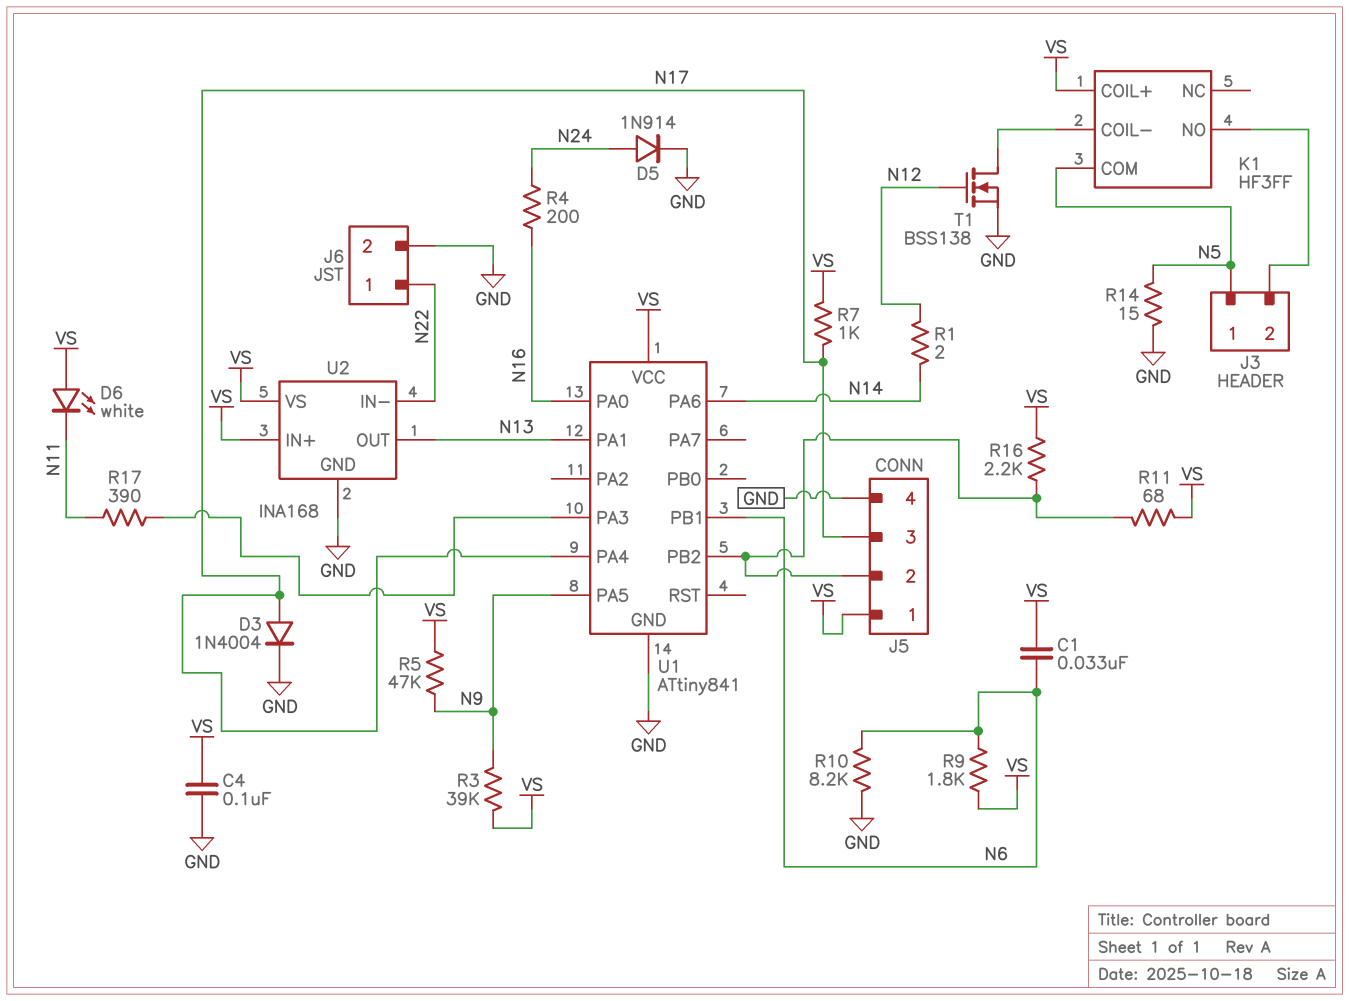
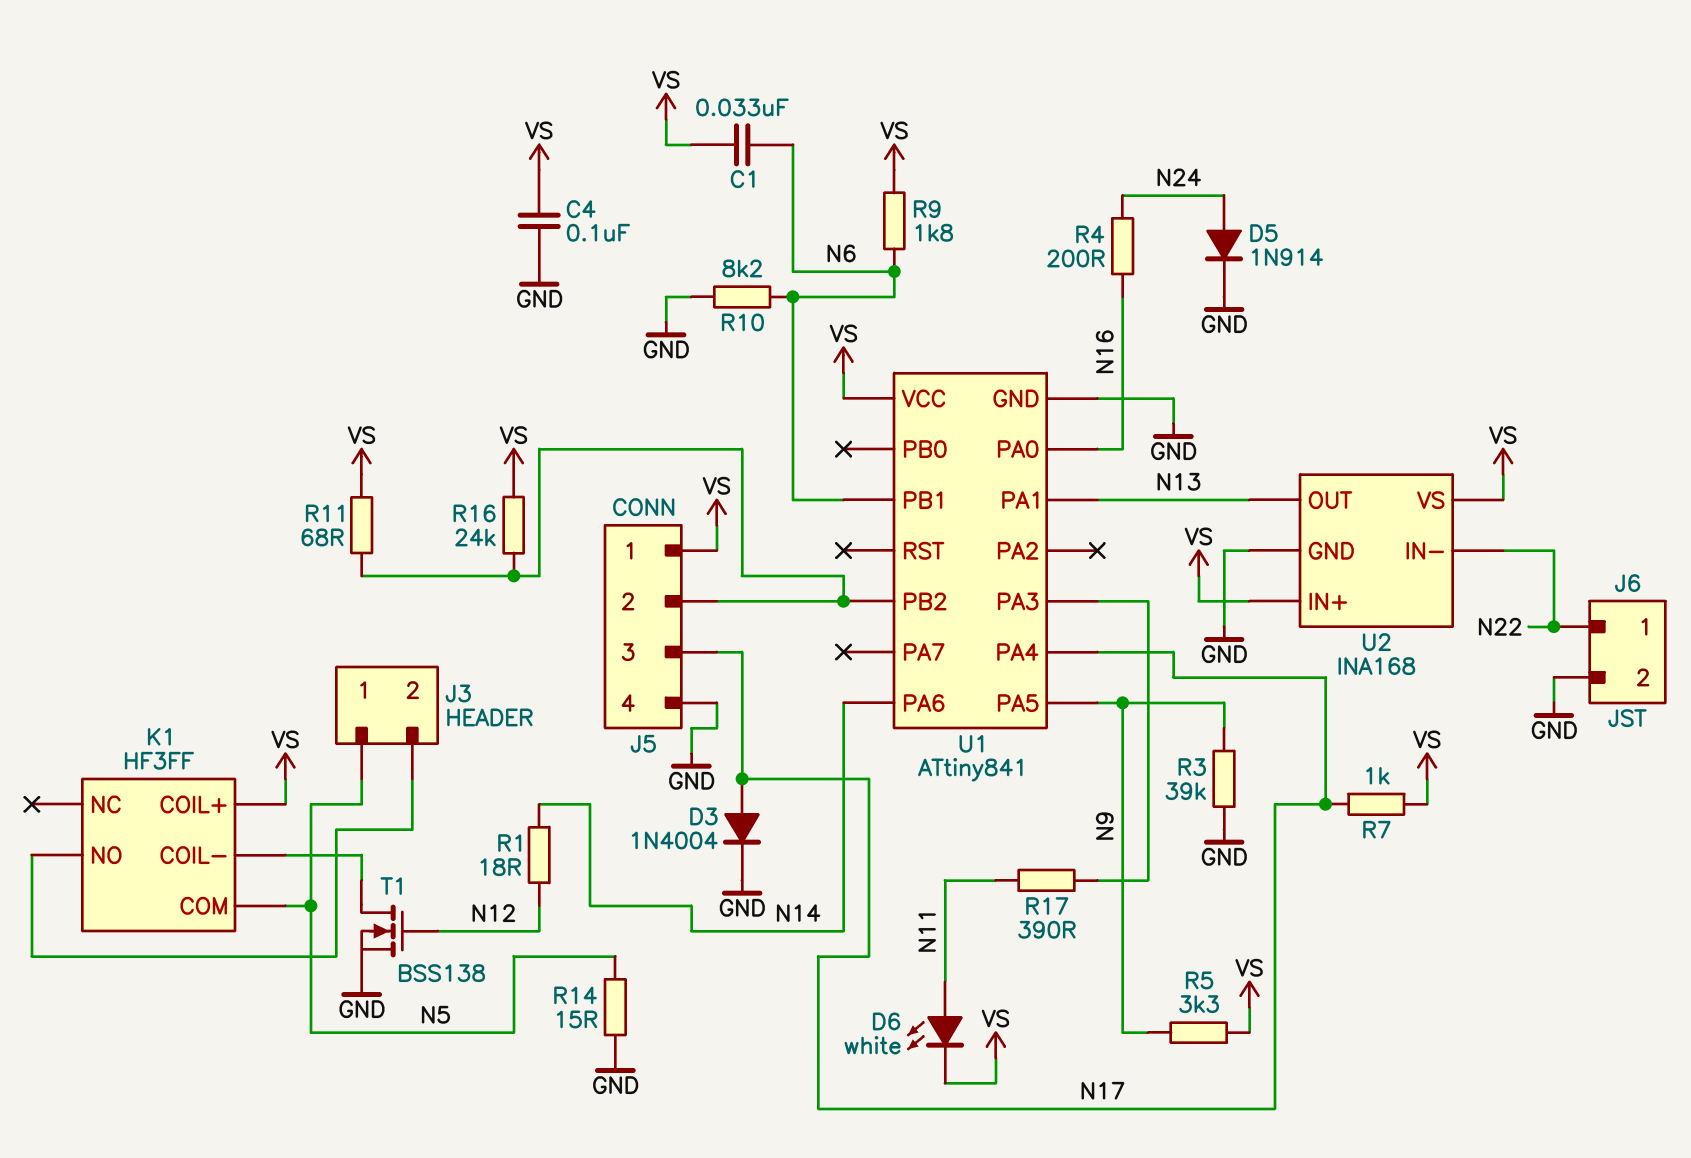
D6: LED white (A VS, K N11) -> LED white (A N11, K VS)
R1: 2 (N12, N14) -> 18 (N12, N14)
R3: 39k (N9, VS) -> 39k (GND, N9)
R5: 47k (N9, VS) -> 3.3k (N9, VS)
R16: 2.2k (J5/2, VS) -> 24k (J5/2, VS)

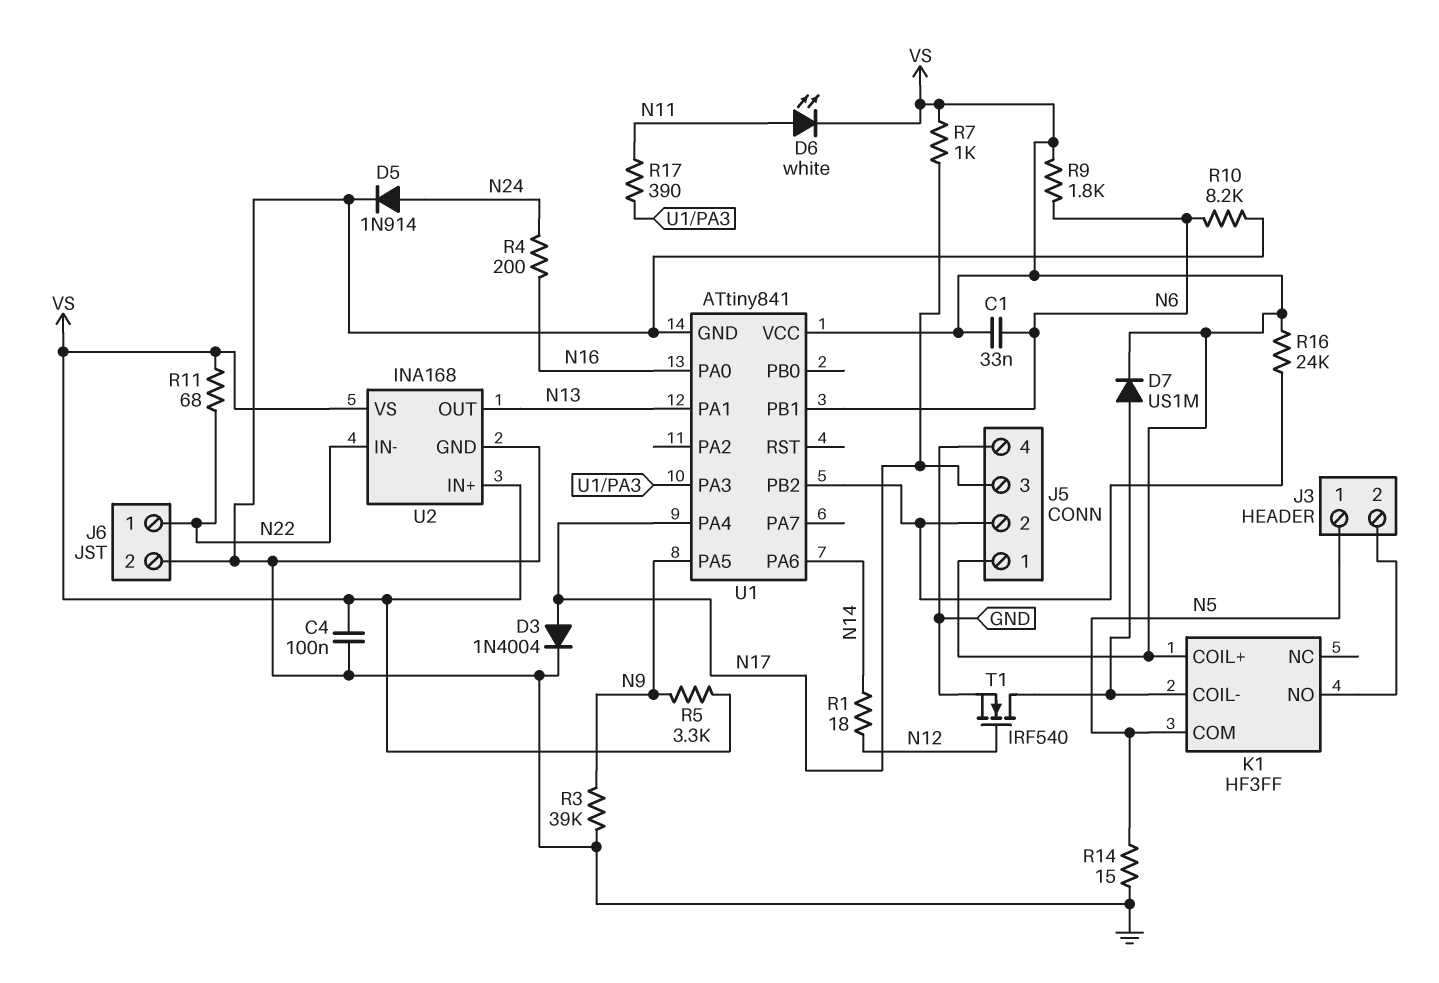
D7: none -> diode US1M (A K1/COIL-, K VS)
R11: 68 (J5/2, VS) -> 68 (N22, VS)
T1: NMOS BSS138 (G N12, D K1/COIL-, S GND) -> NMOS IRF540 (G N12, D K1/COIL-, S GND)

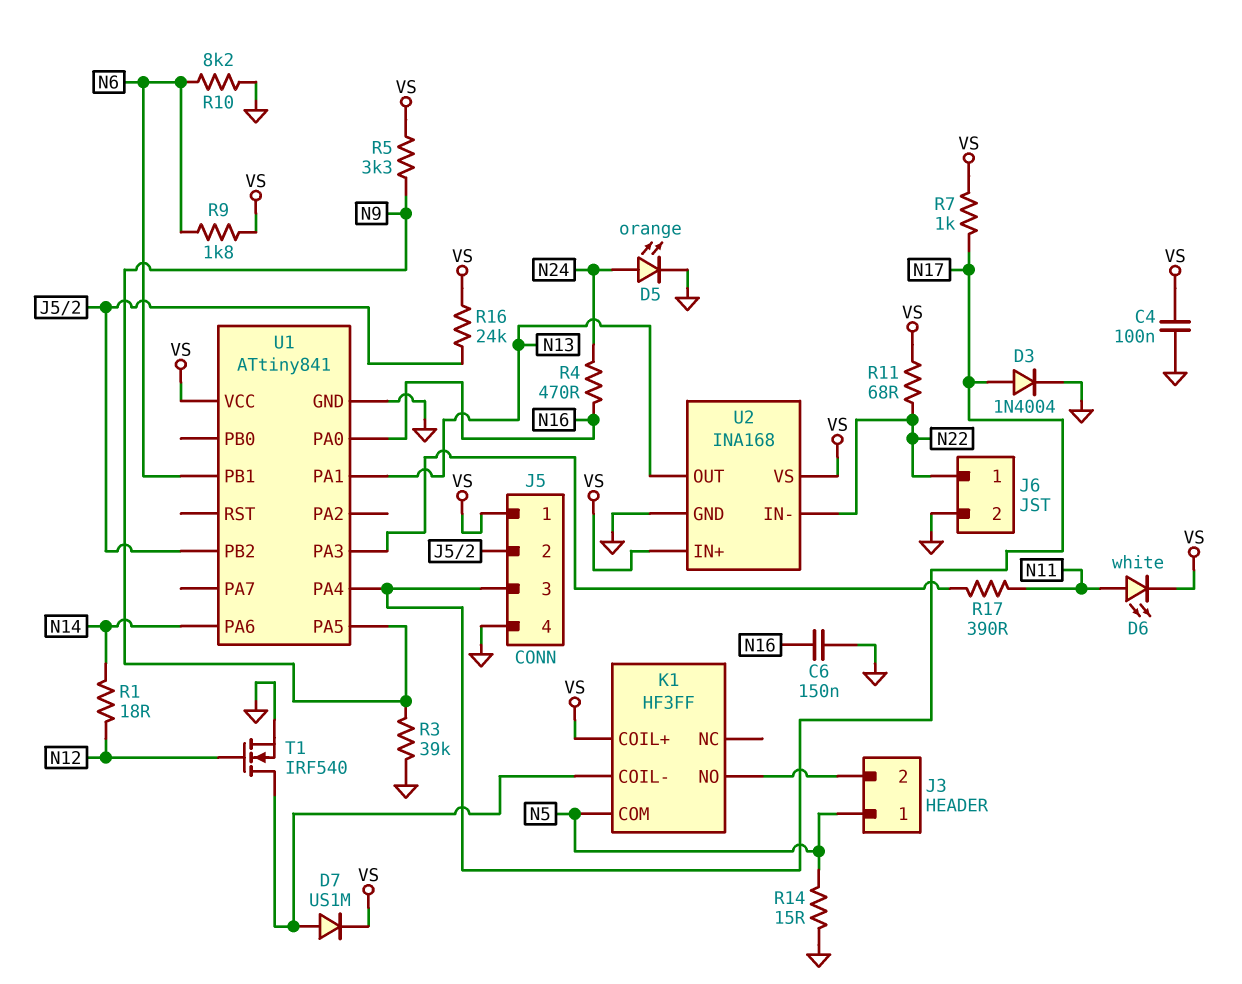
C1: 33nF (N6, VS) -> none
C6: none -> 150nF (GND, N16)
D5: diode 1N914 (A N24, K GND) -> LED orange (A N24, K GND)
R4: 200 (N16, N24) -> 470 (N16, N24)

